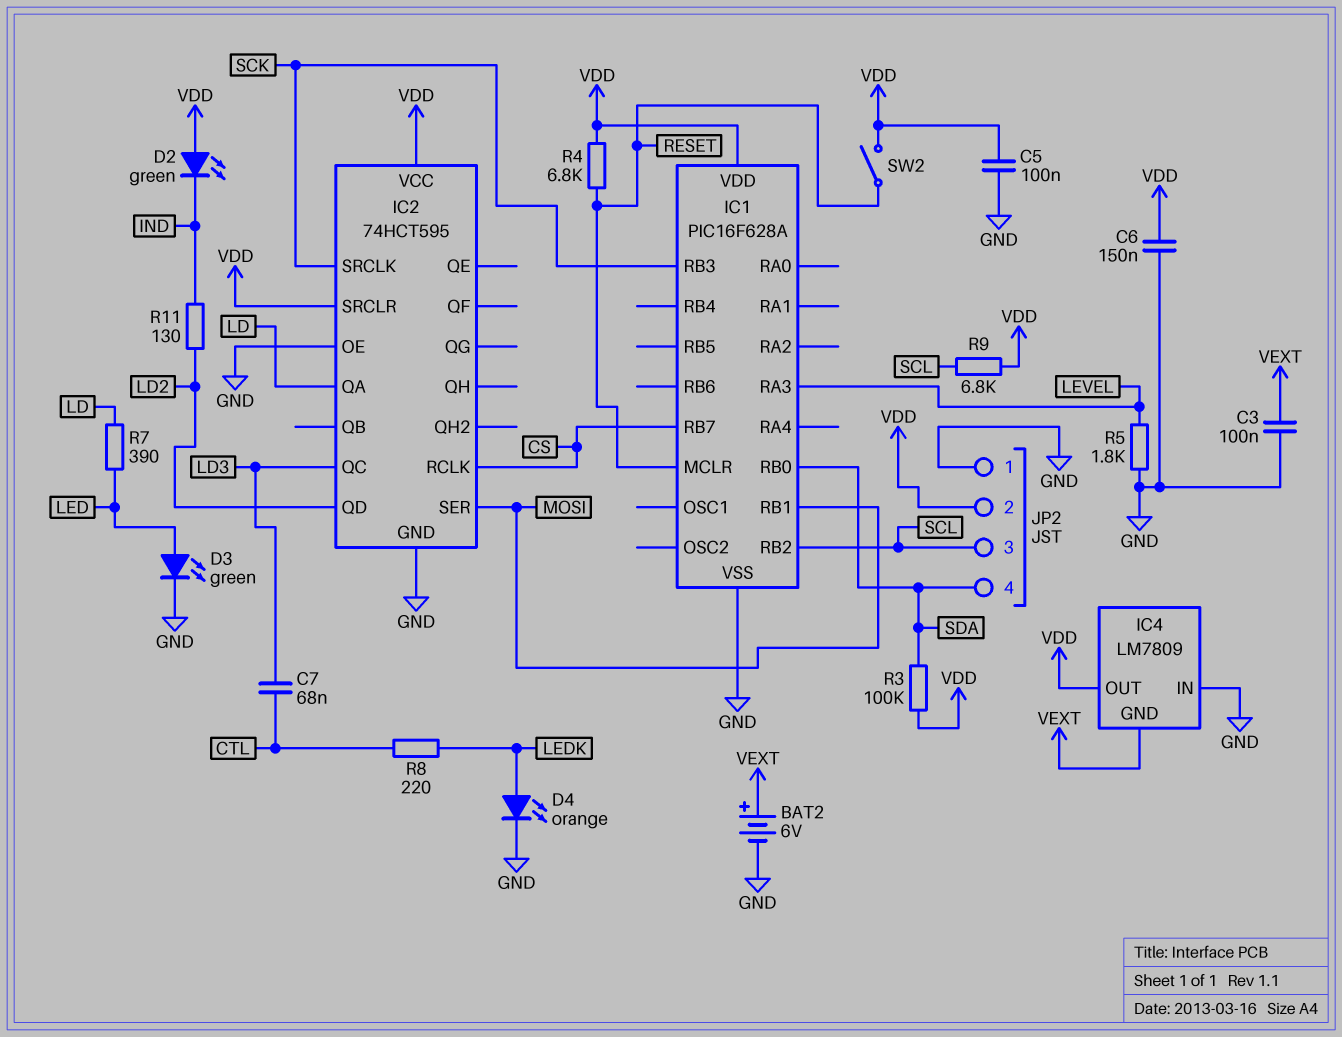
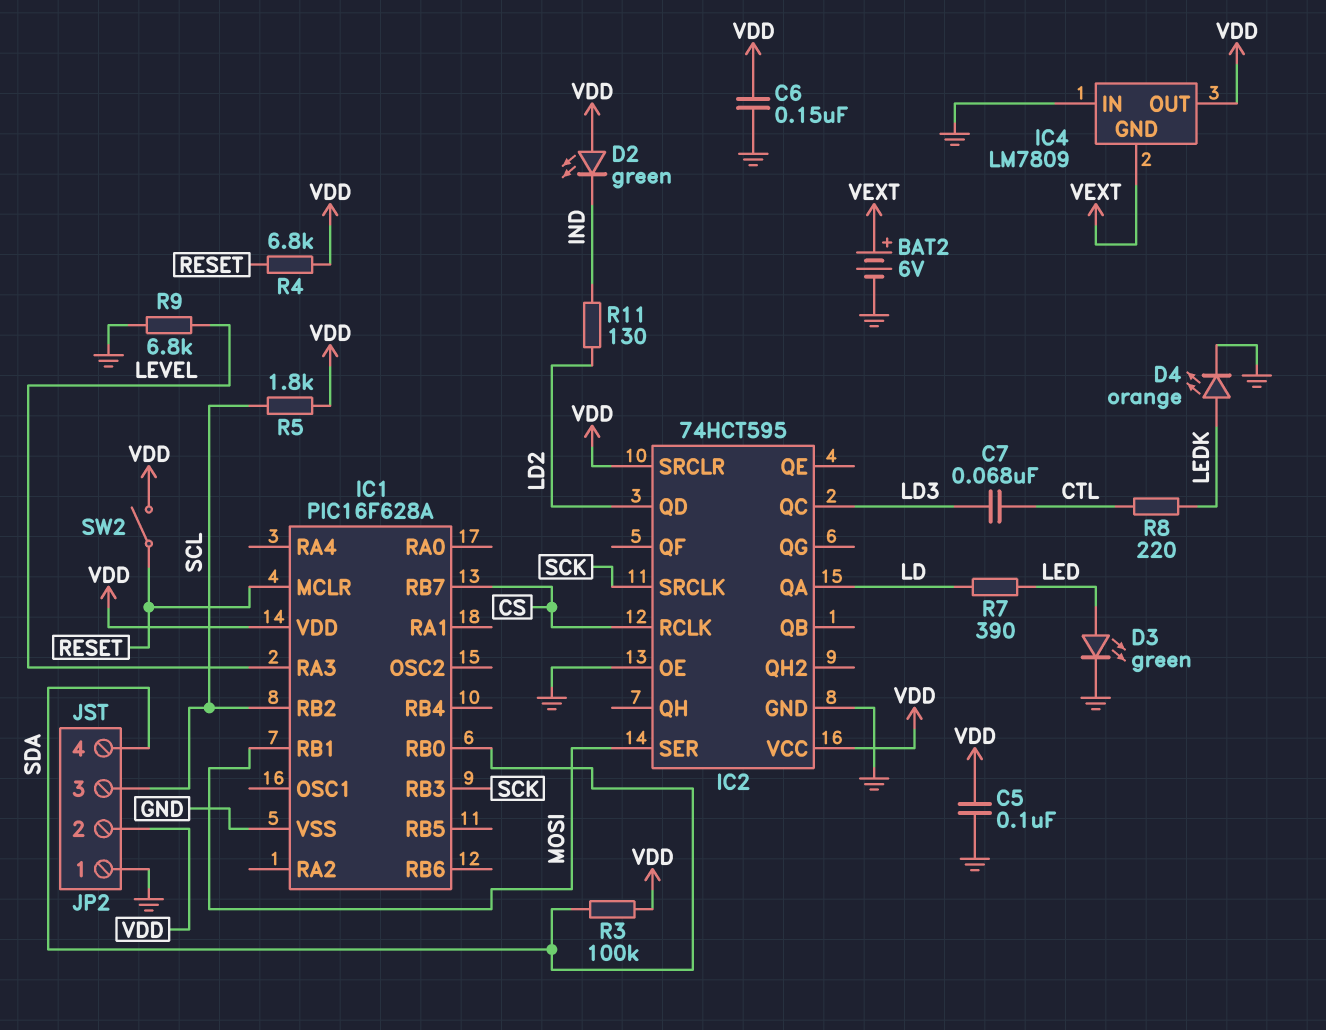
C3: 100nF (GND, VEXT) -> none
R5: 1.8k (GND, LEVEL) -> 1.8k (SCL, VDD)
R9: 6.8k (SCL, VDD) -> 6.8k (GND, LEVEL)

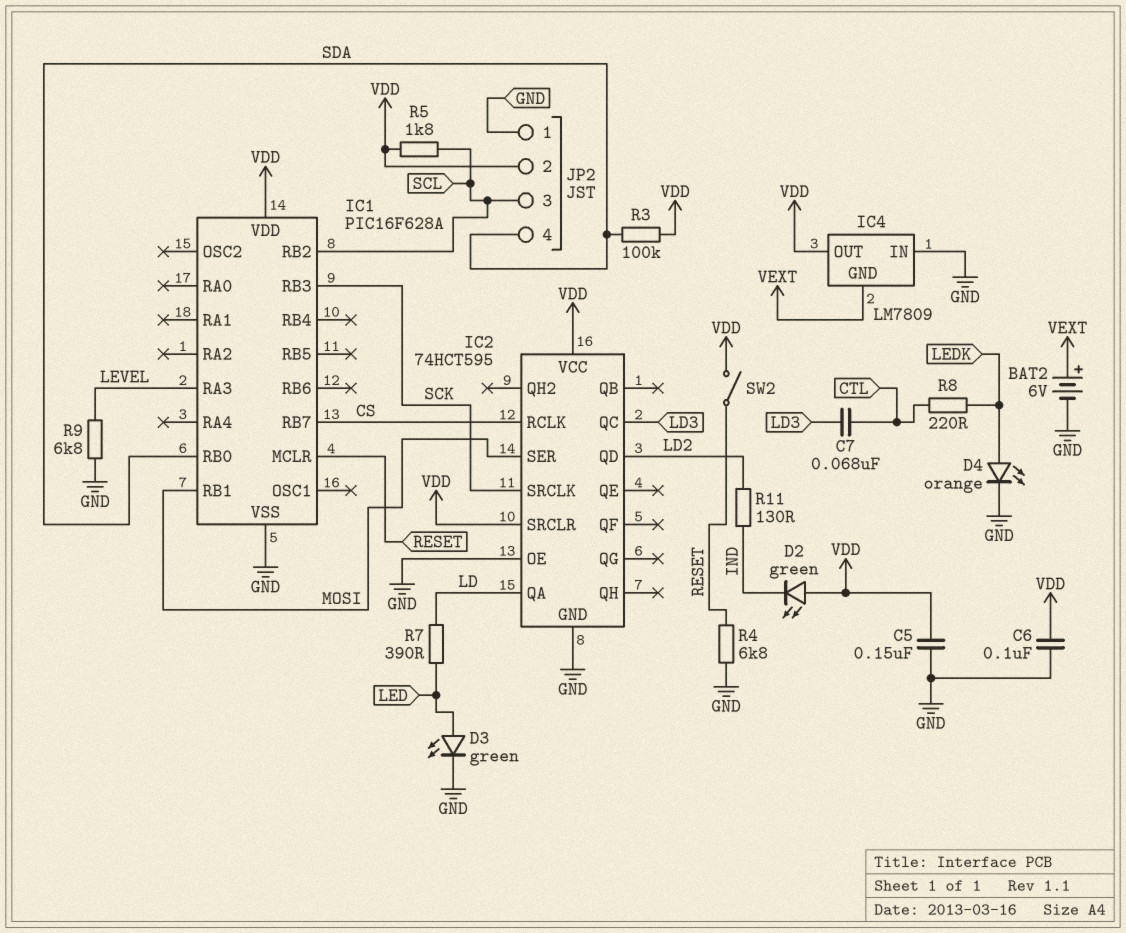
C5: 100nF (GND, VDD) -> 150nF (GND, VDD)
C6: 150nF (GND, VDD) -> 100nF (GND, VDD)
R4: 6.8k (RESET, VDD) -> 6.8k (GND, RESET)

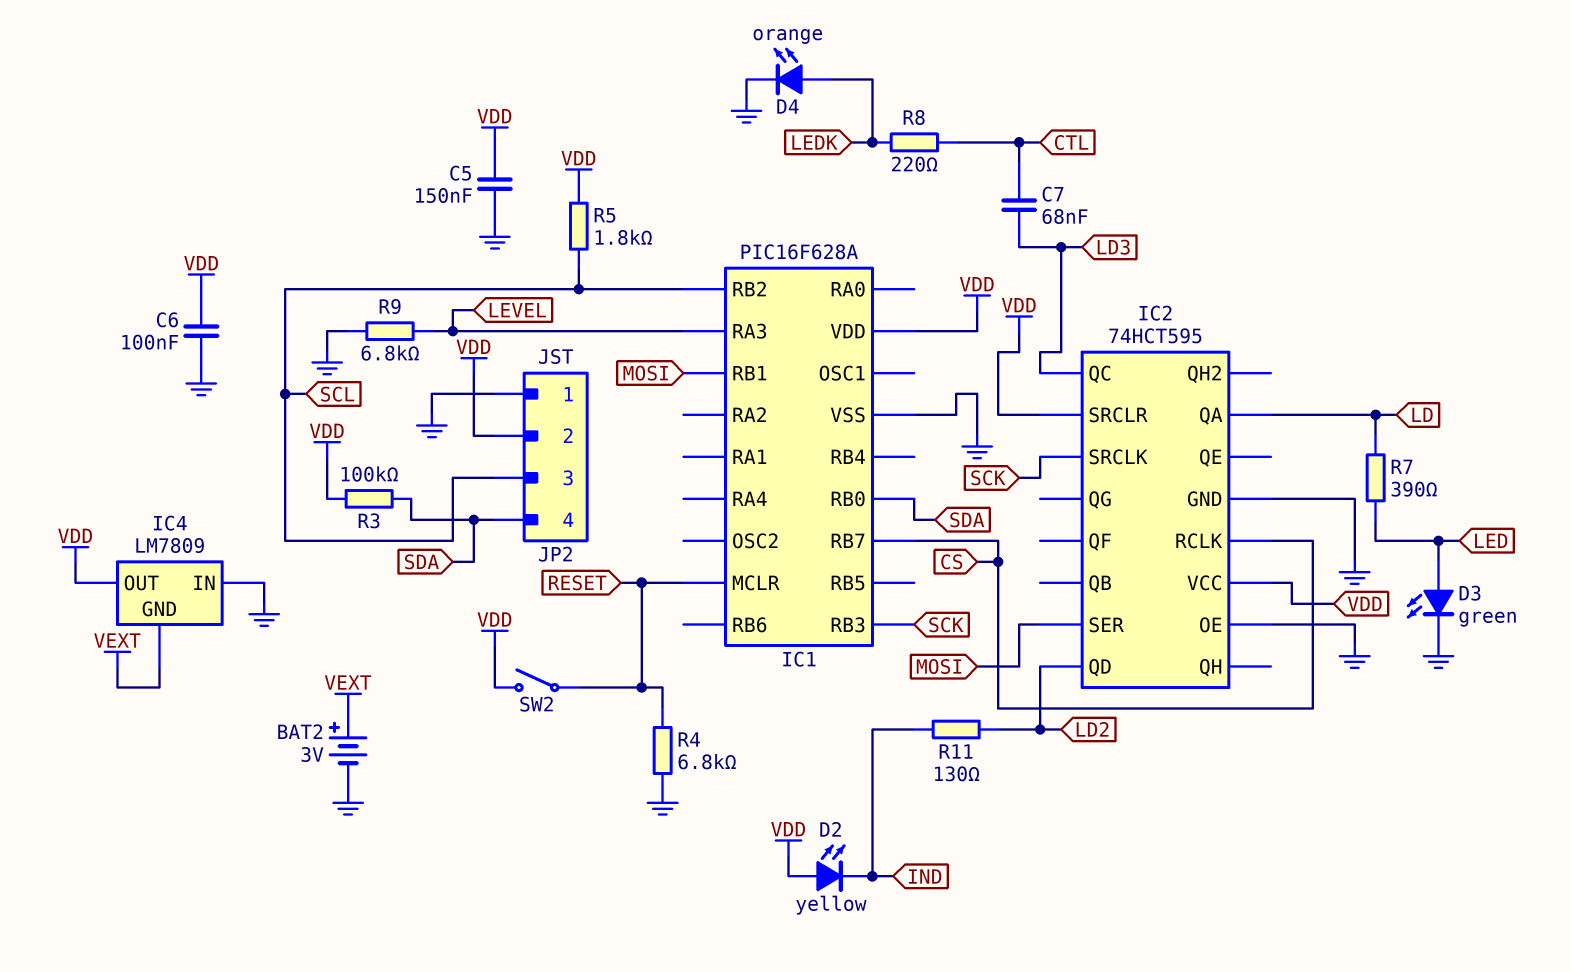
BAT2: 6V (plus VEXT, minus GND) -> 3V (plus VEXT, minus GND)
D2: LED green (A VDD, K IND) -> LED yellow (A VDD, K IND)

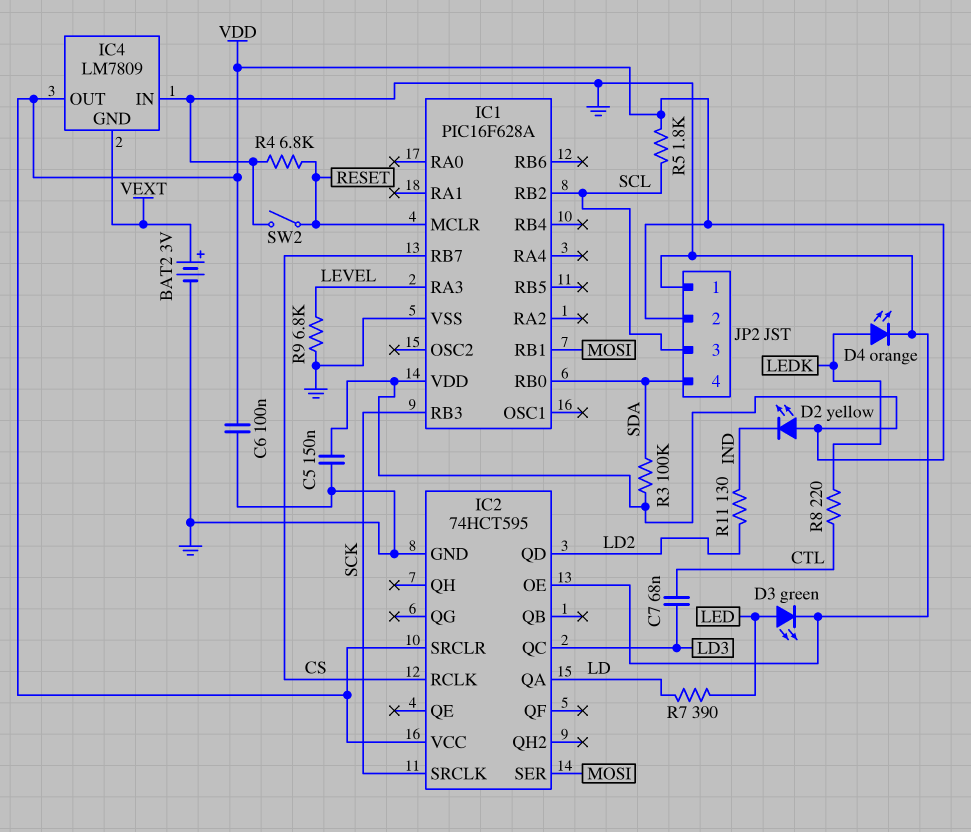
SW2: switch (RESET, VDD) -> switch (GND, RESET)

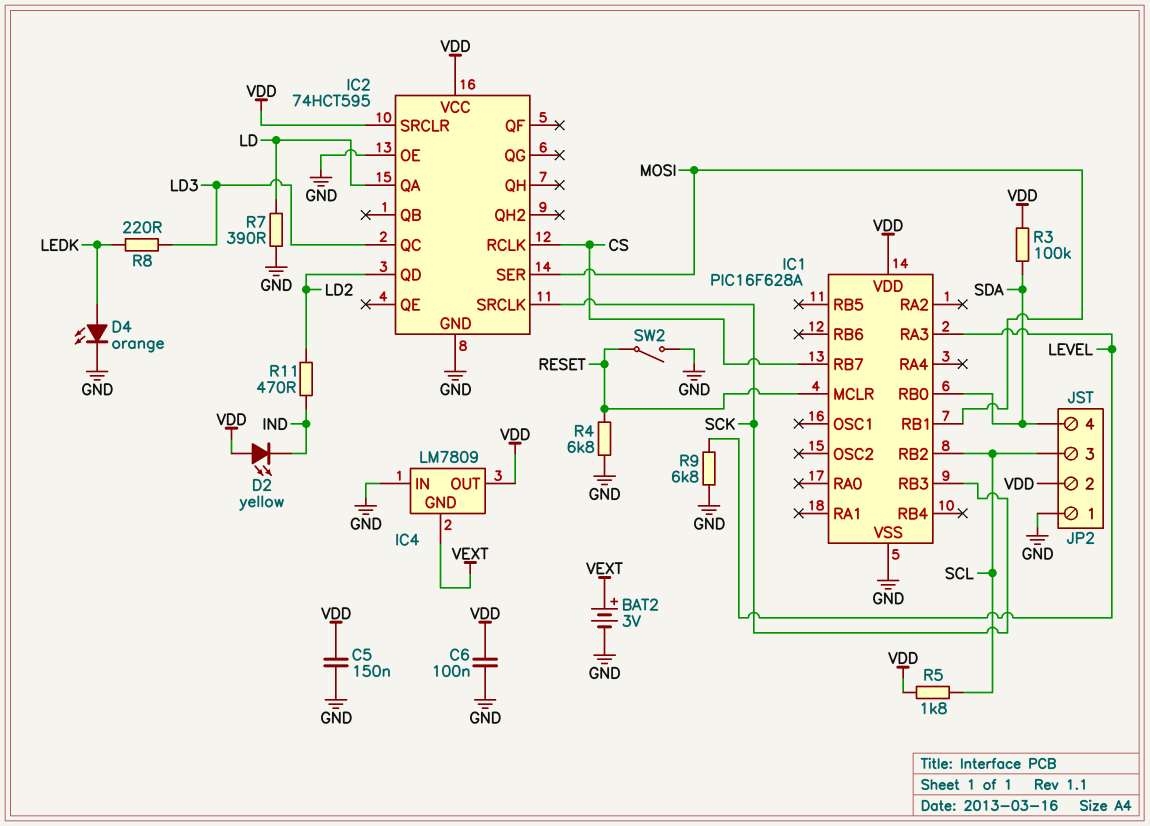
C7: 68nF (CTL, LD3) -> none
D3: LED green (A LED, K GND) -> none
R7: 390 (LD, LED) -> 390 (GND, LD)
R8: 220 (CTL, LEDK) -> 220 (LD3, LEDK)
R11: 130 (IND, LD2) -> 470 (IND, LD2)

